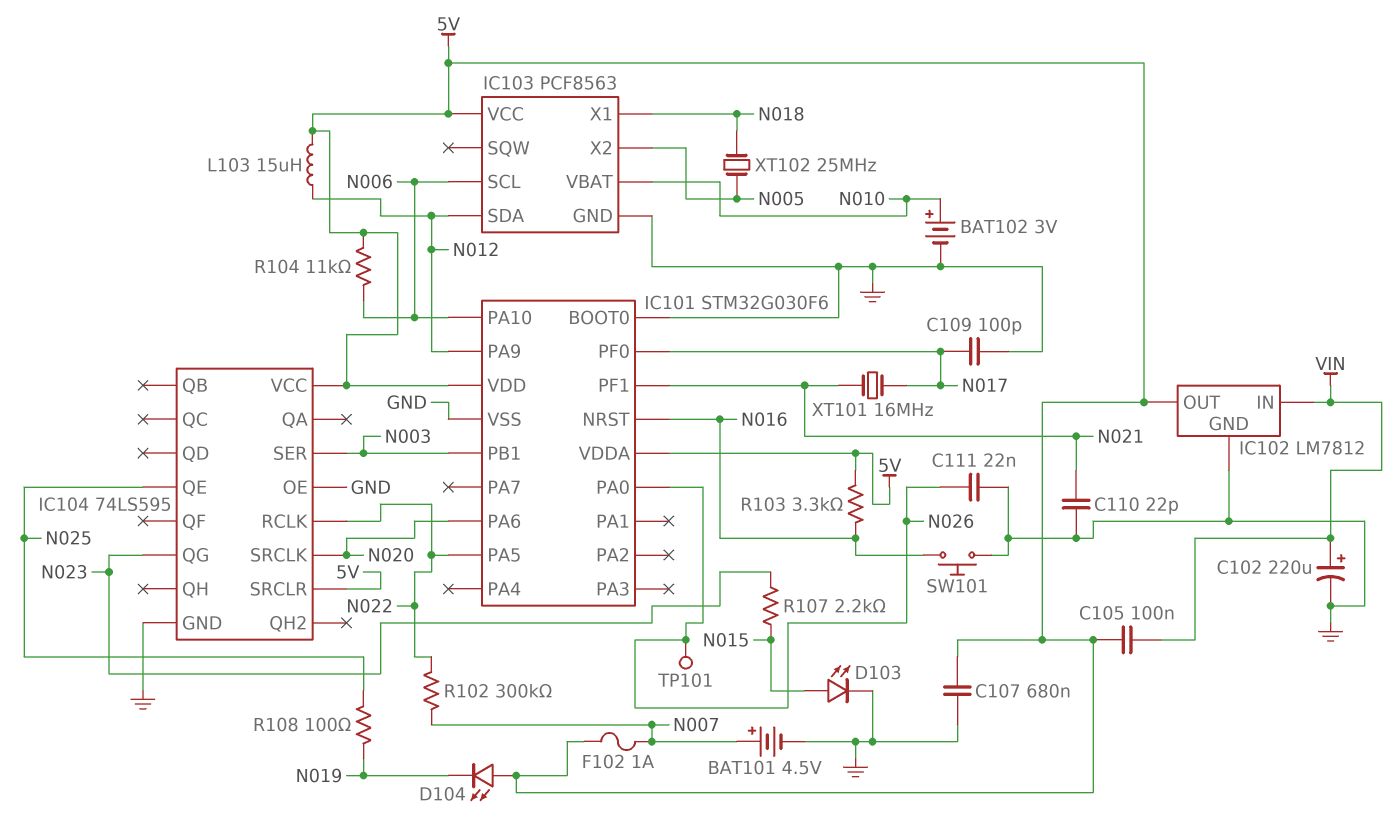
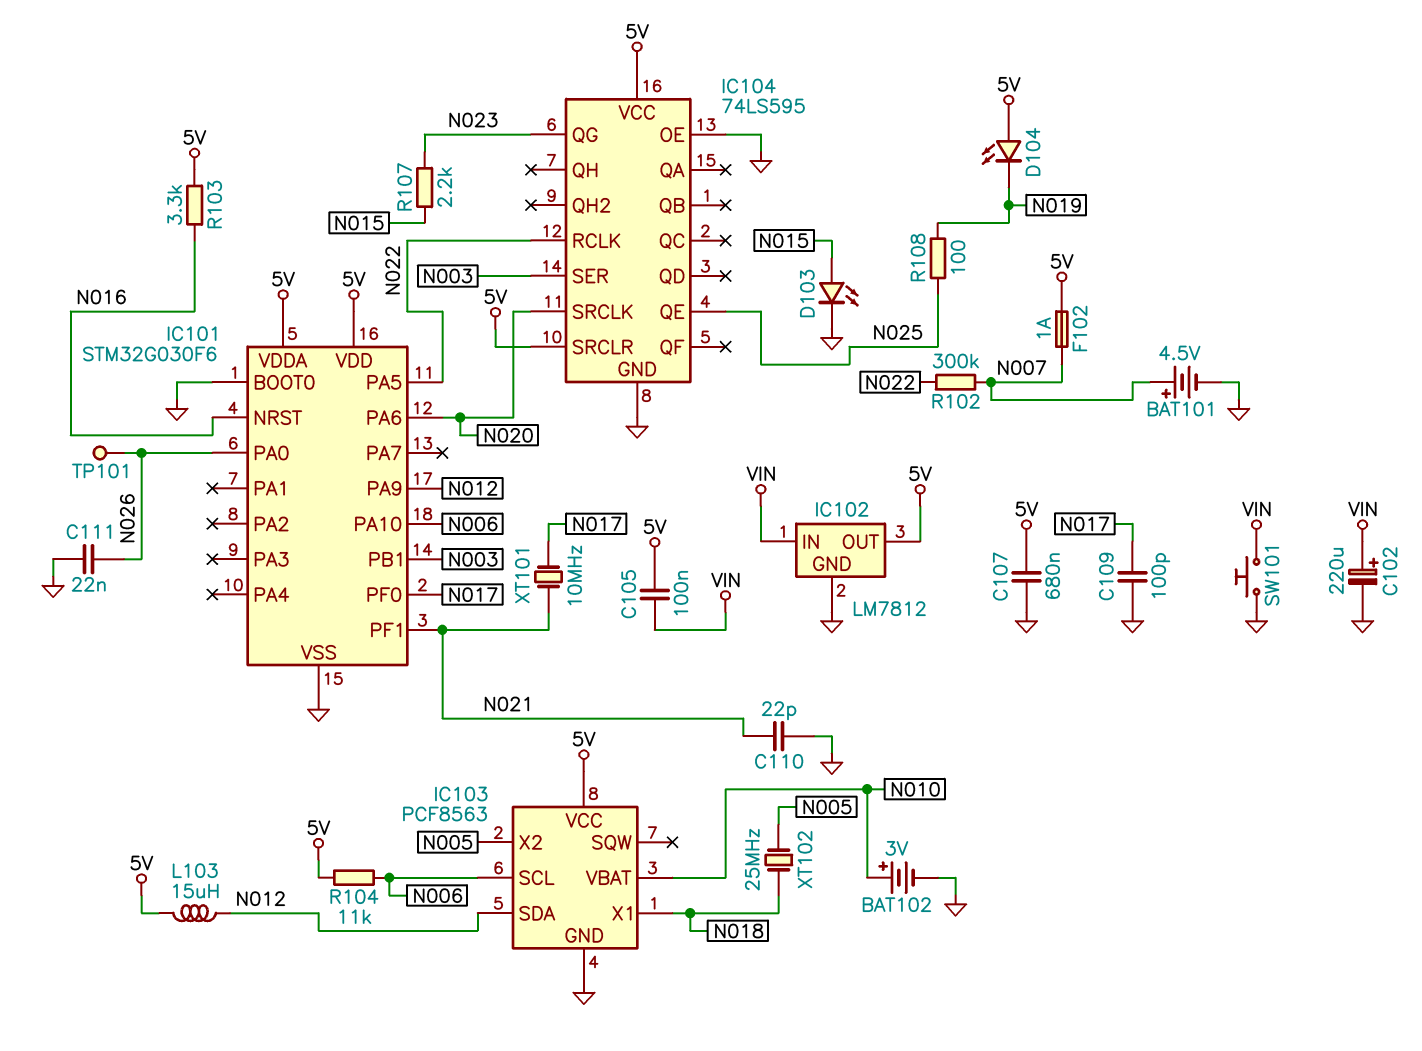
SW101: button (GND, N016) -> button (GND, VIN)
XT101: 16MHz (N017, N021) -> 10MHz (N017, N021)

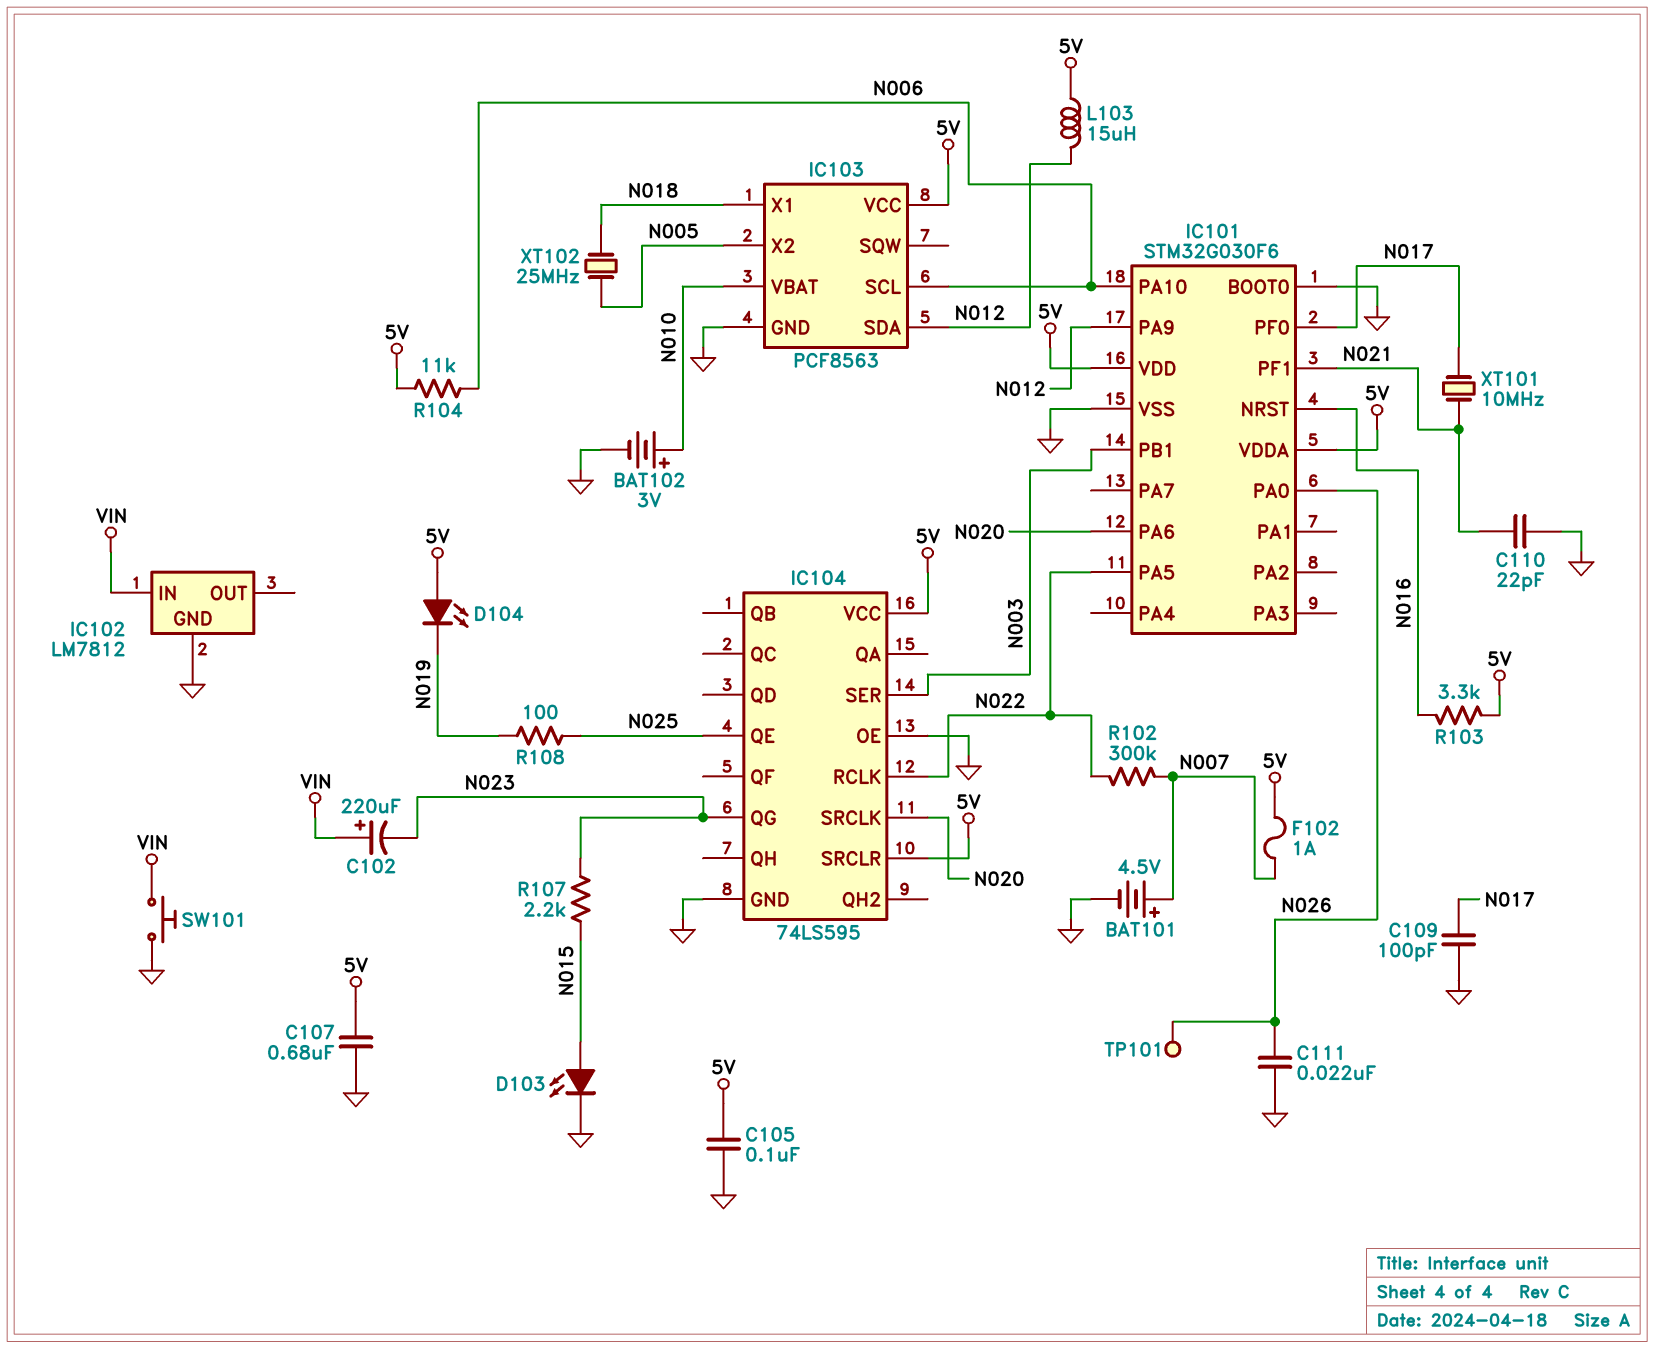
C102: 220uF (plus VIN, minus GND) -> 220uF (plus VIN, minus N023)
C105: 100nF (5V, VIN) -> 100nF (5V, GND)
IC102 pin OUT: 5V -> none

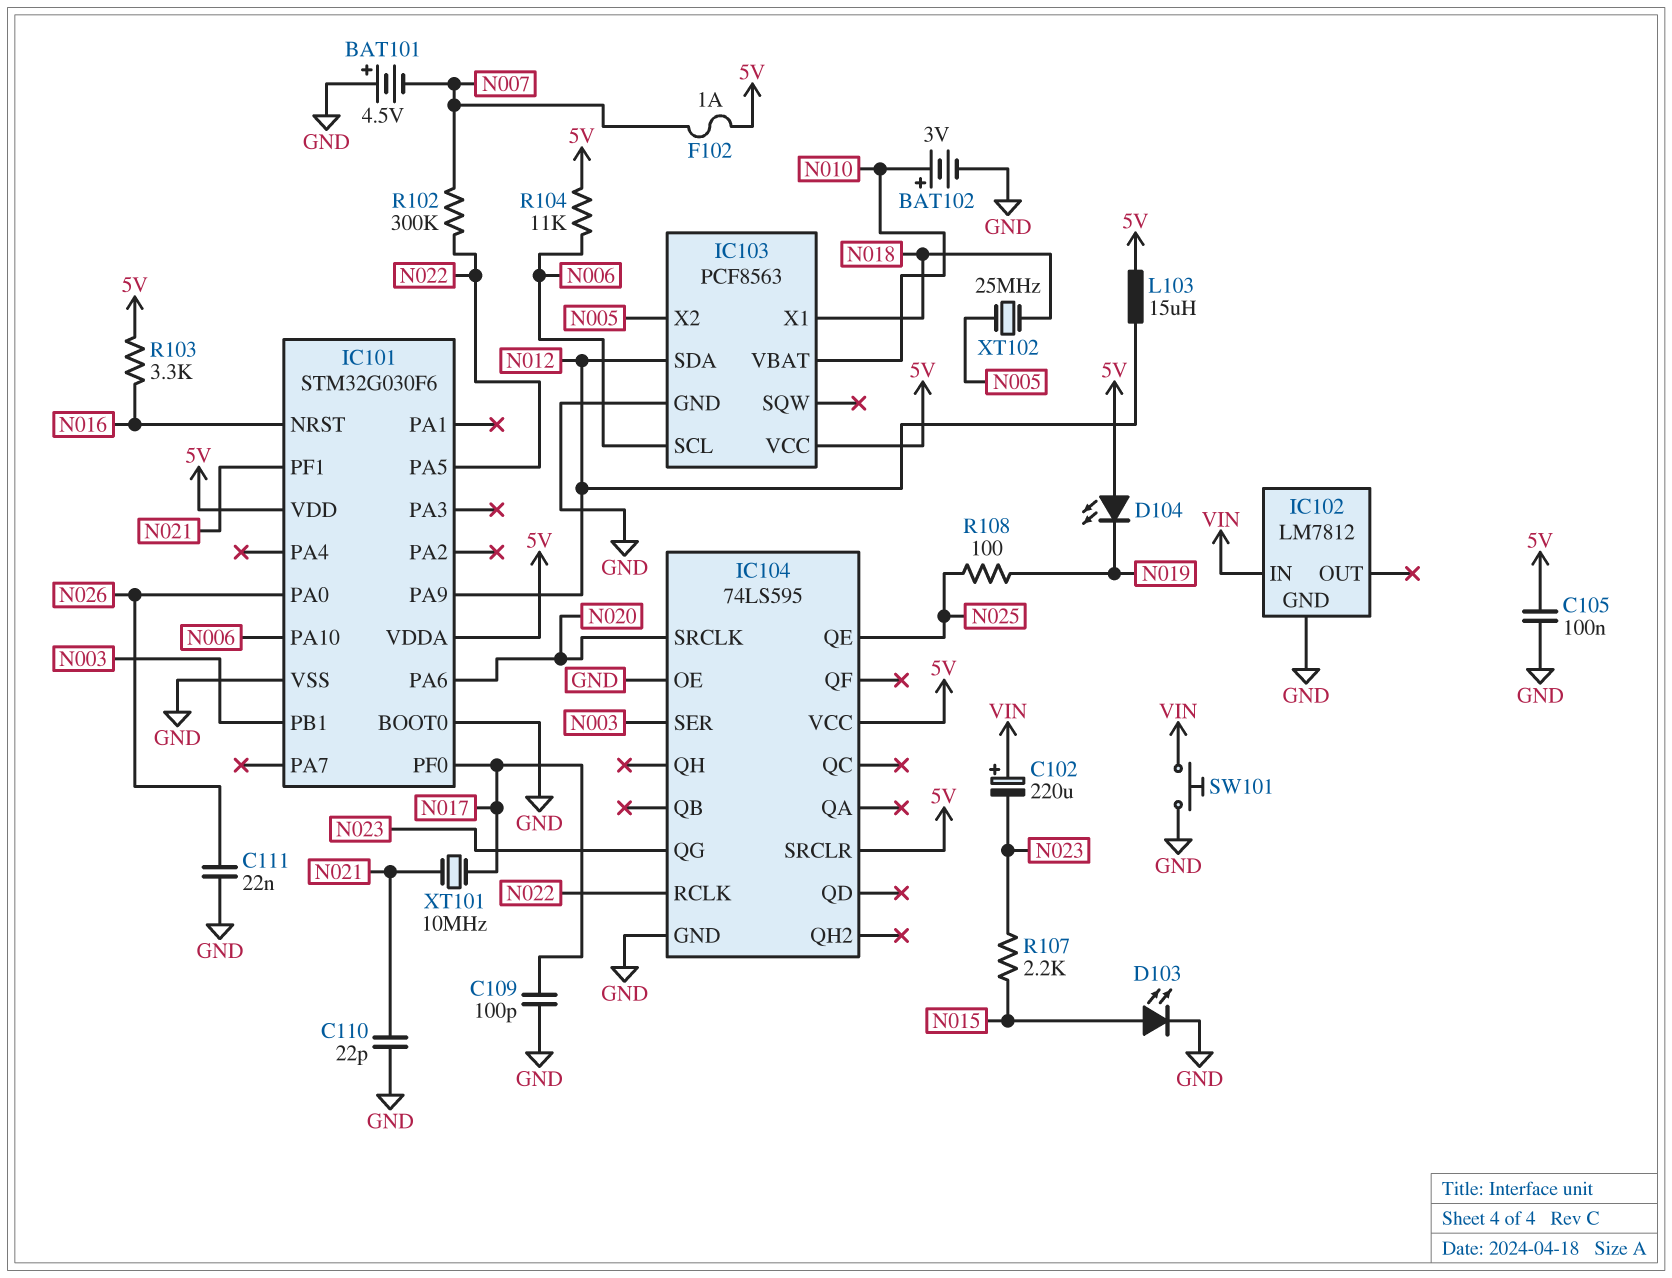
BAT101: 4.5V (plus N007, minus GND) -> 4.5V (plus GND, minus N007)
C107: 680nF (5V, GND) -> none
TP101: test point (N026) -> none

